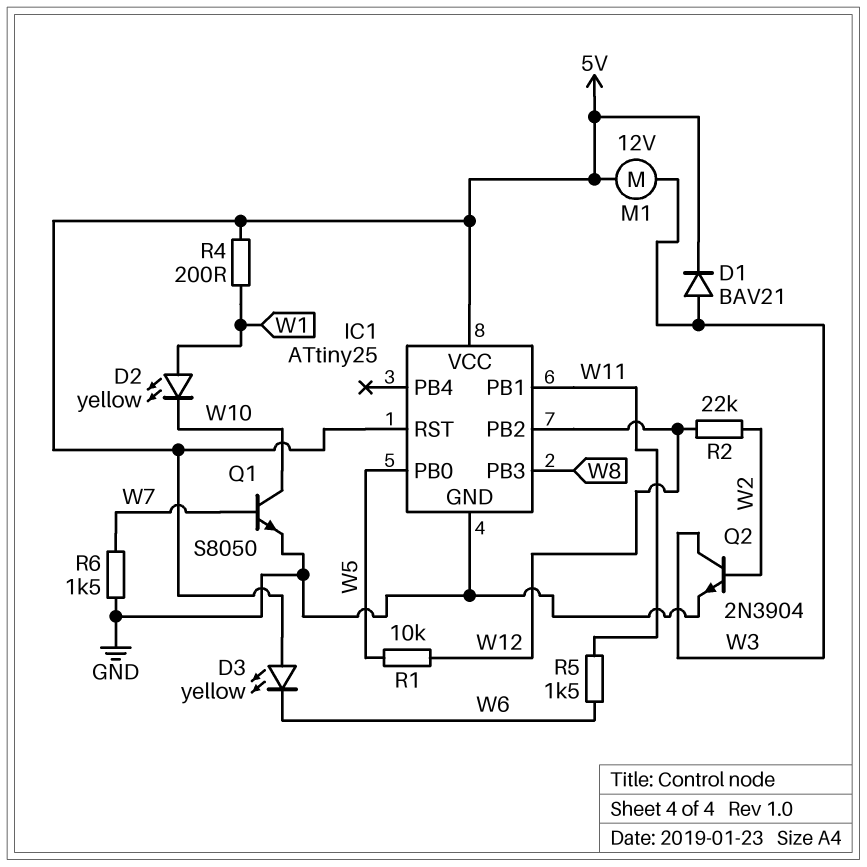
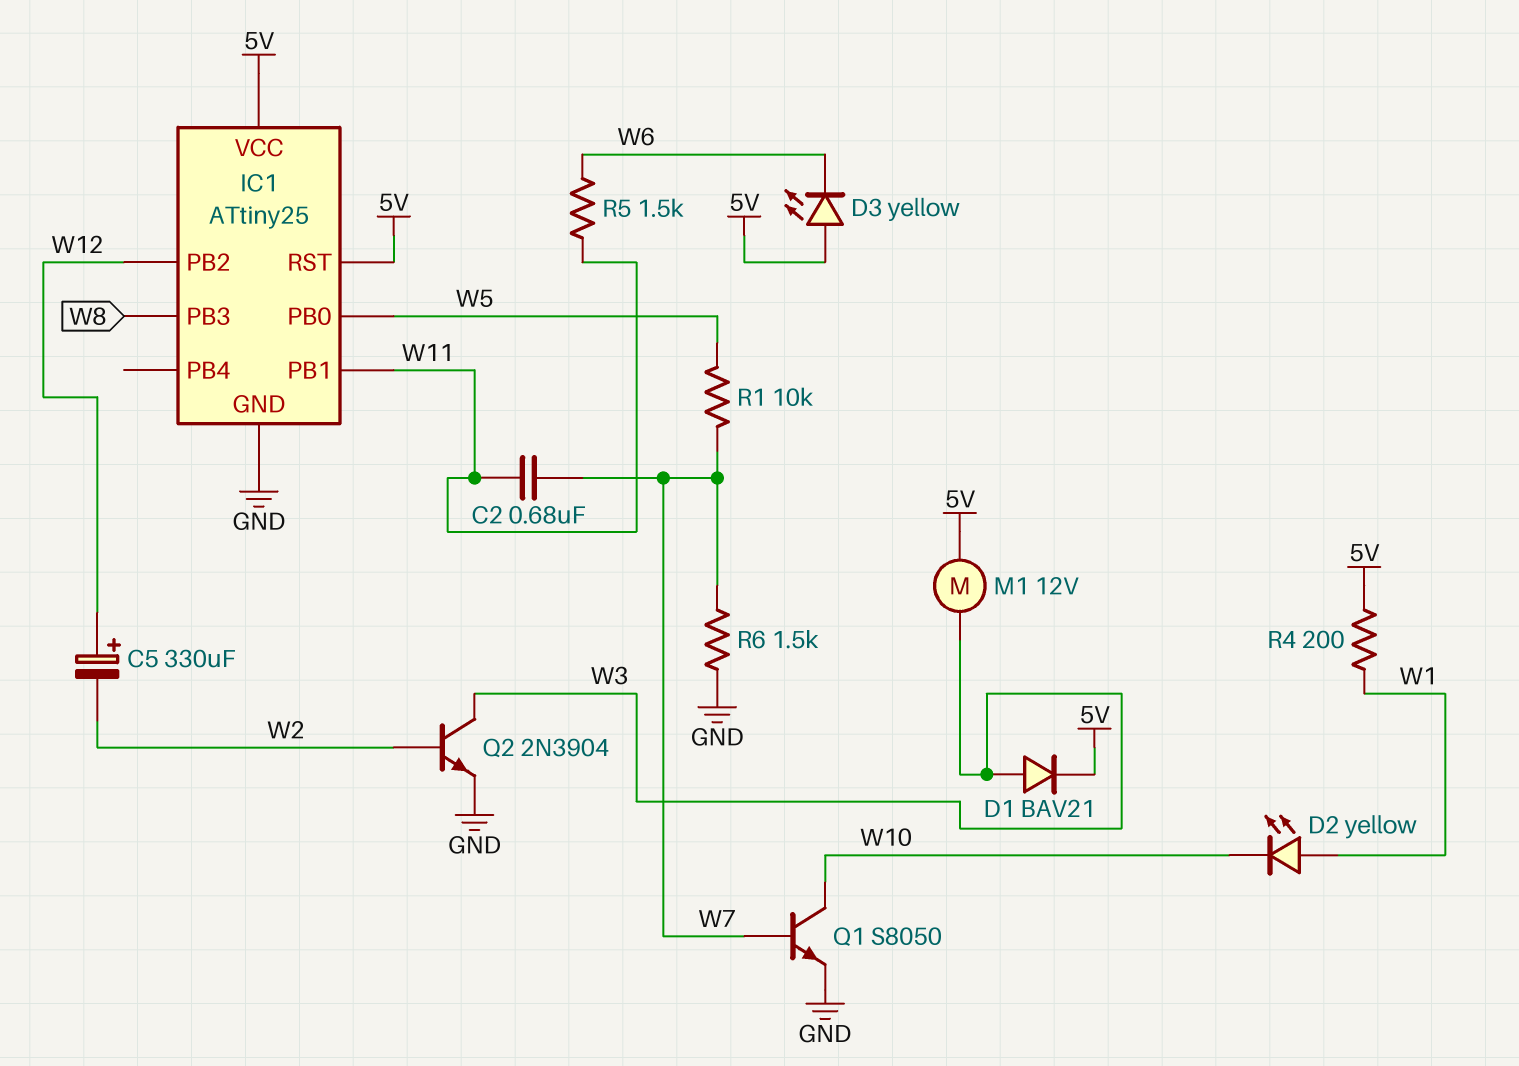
C2: none -> 680nF (W7, W11)
C5: none -> 330uF (plus W12, minus W2)
R1: 10k (W5, W12) -> 10k (W5, W7)
R2: 22k (W2, W12) -> none

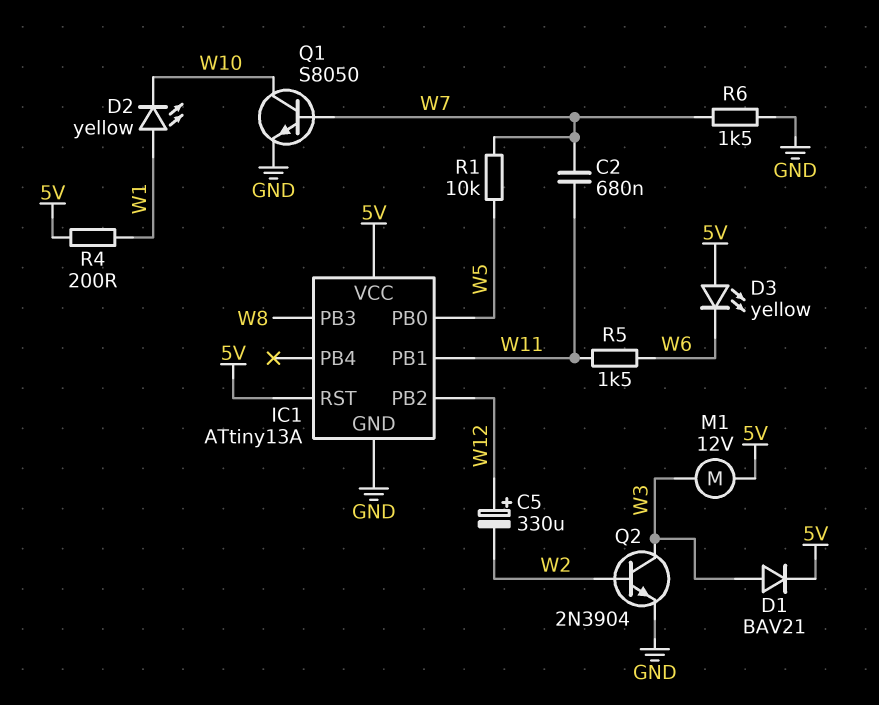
IC1: ATtiny25 -> ATtiny13A

